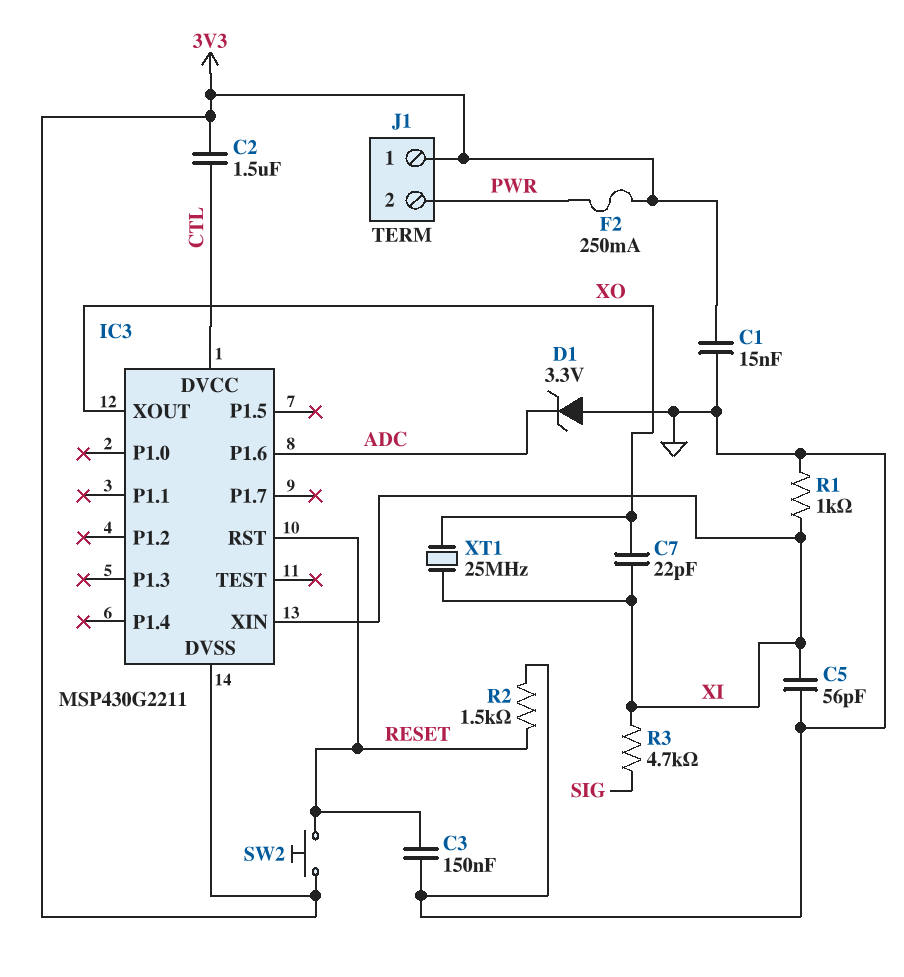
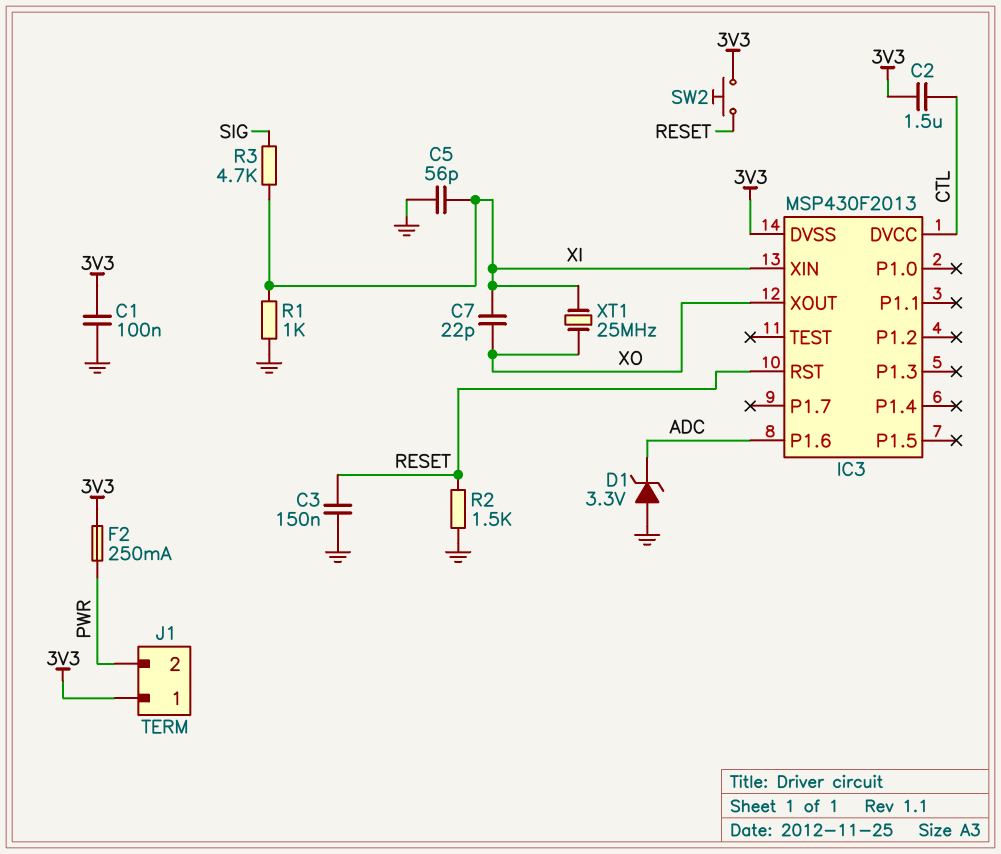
C1: 15nF (3V3, GND) -> 100nF (3V3, GND)
IC3: MSP430G2211 -> MSP430F2013

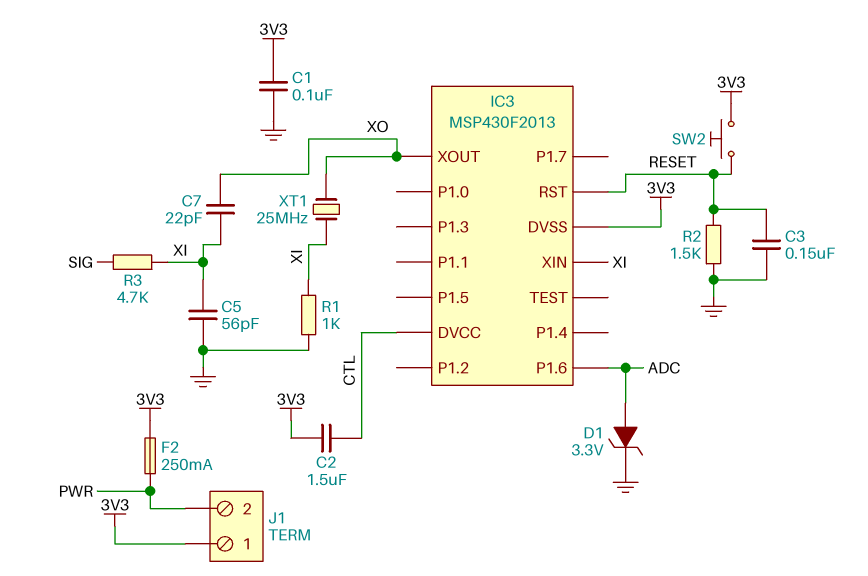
D1: zener 3.3V (A GND, K ADC) -> zener 3.3V (A ADC, K GND)

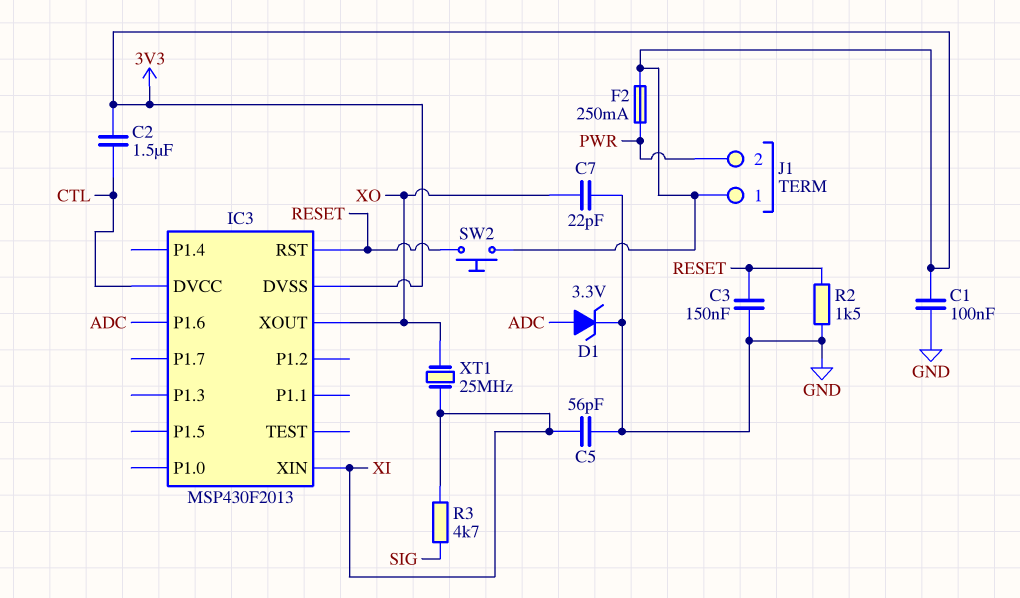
C7: 22pF (XI, XO) -> 22pF (GND, XO)
R1: 1k (GND, XI) -> none

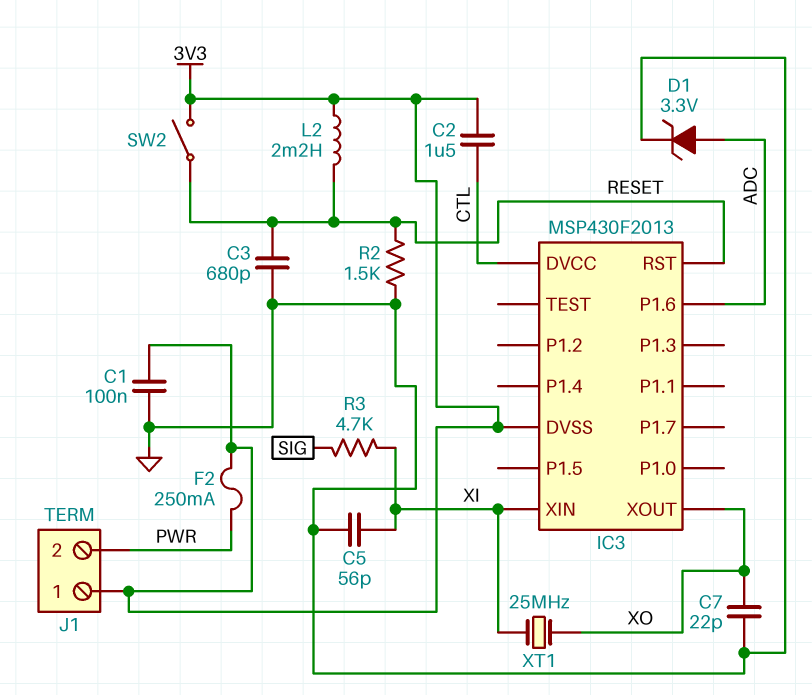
C3: 150nF (GND, RESET) -> 680pF (GND, RESET)
L2: none -> 2.2mH (3V3, RESET)
SW2: button (3V3, RESET) -> switch (3V3, RESET)

